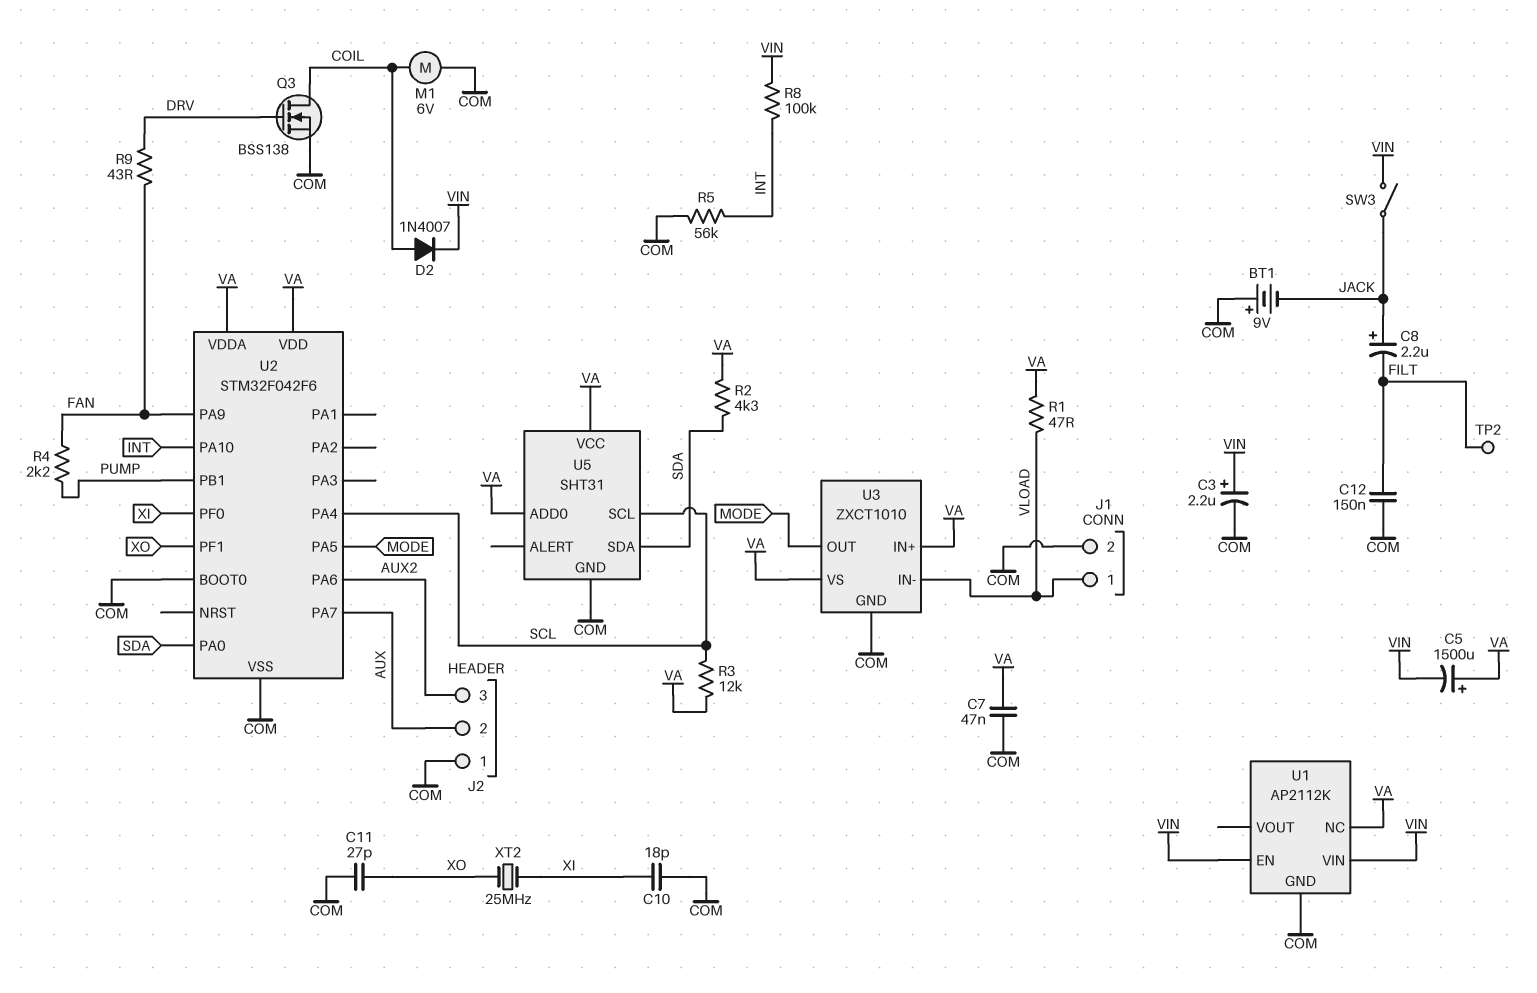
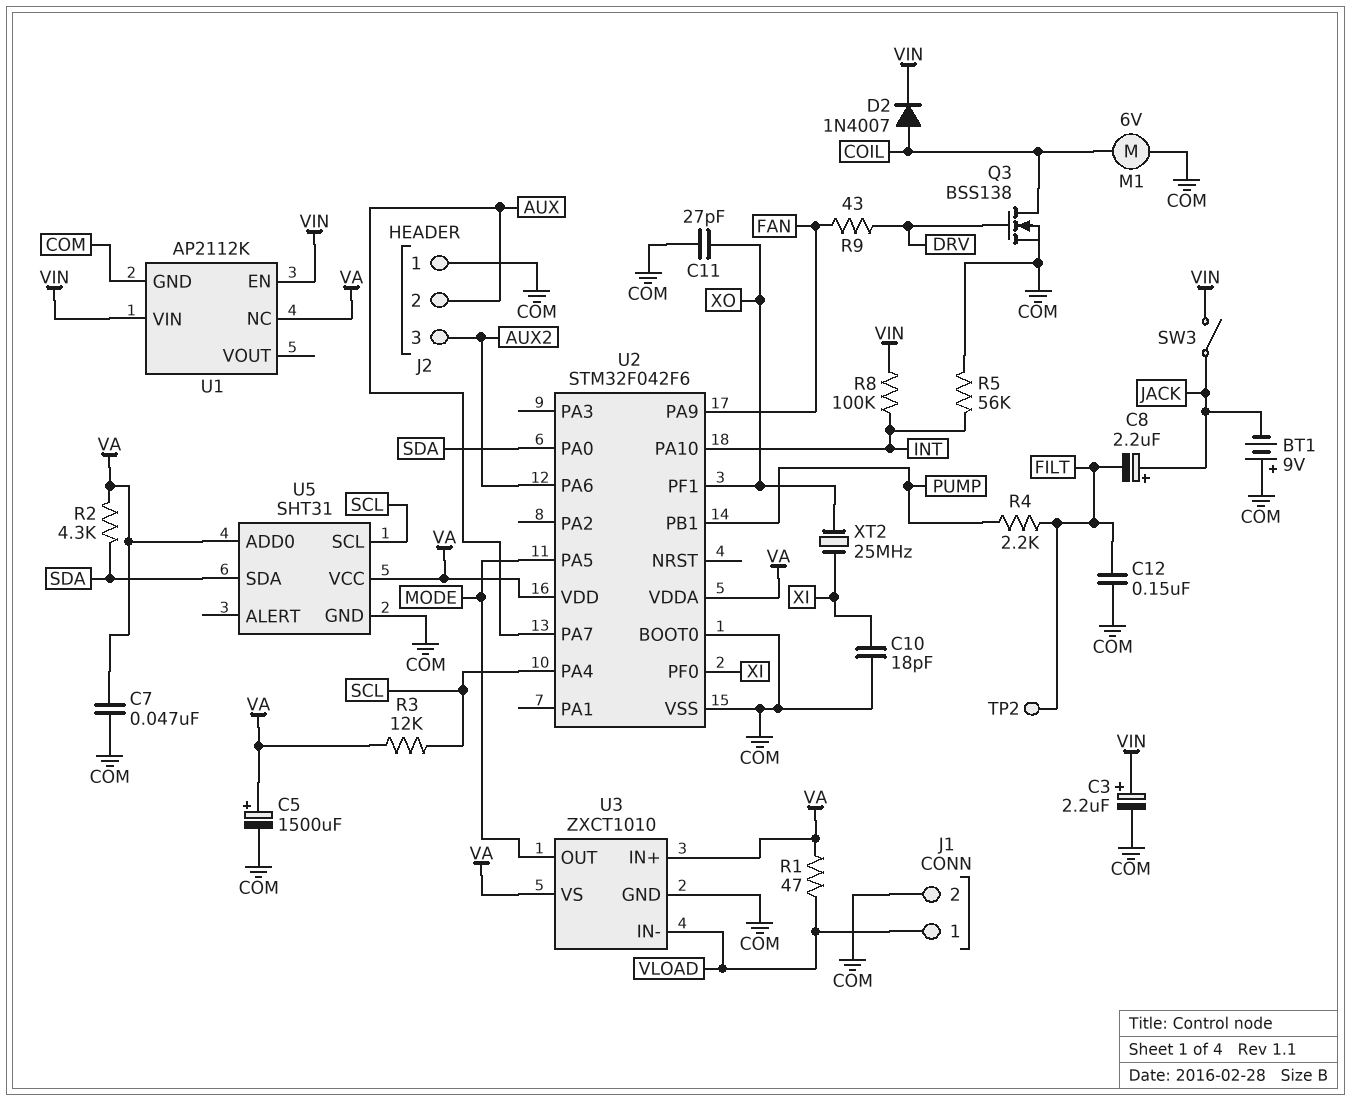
C5: 1500uF (plus VA, minus VIN) -> 1500uF (plus VA, minus COM)
R4: 2.2k (FAN, PUMP) -> 2.2k (FILT, PUMP)

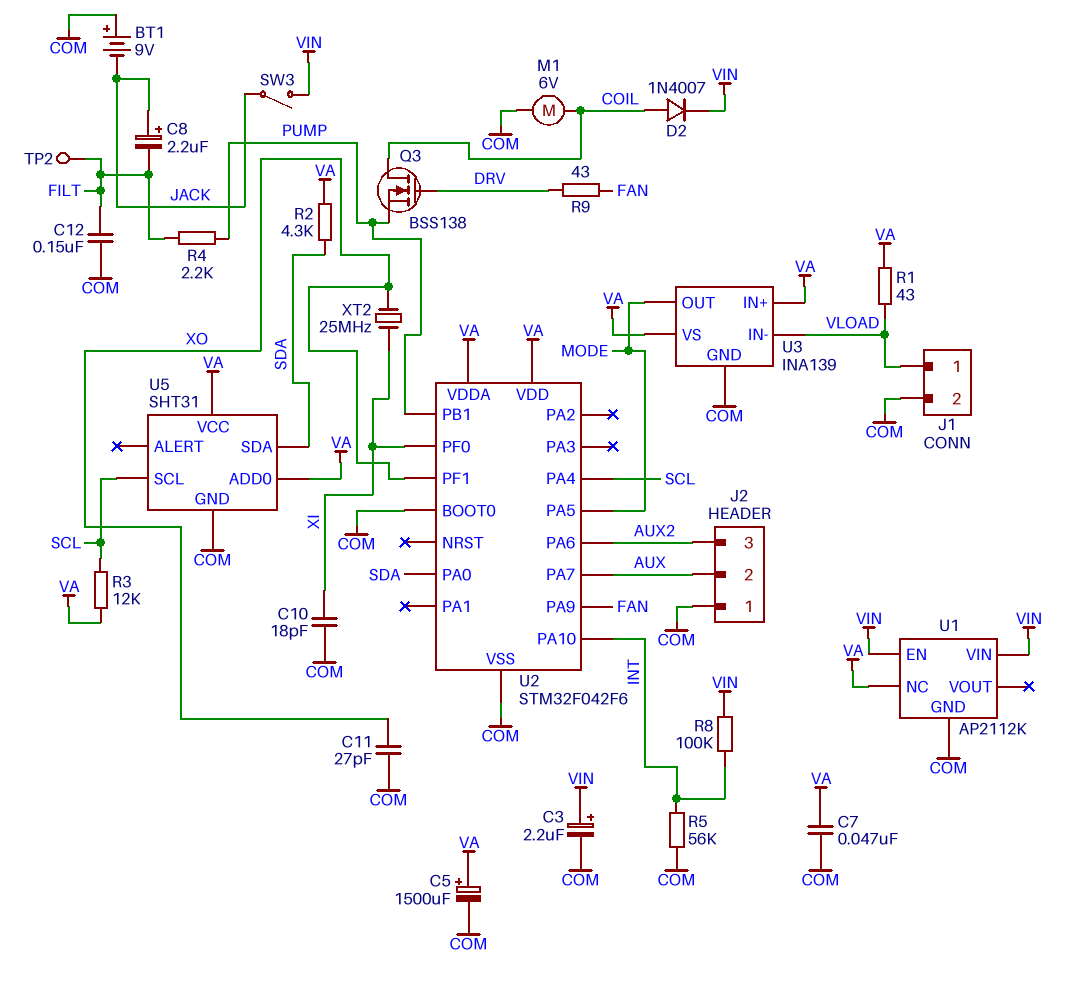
Q3: NMOS BSS138 (G DRV, D COIL, S COM) -> NMOS BSS138 (G DRV, D COIL, S PUMP)
R1: 47 (VA, VLOAD) -> 43 (VA, VLOAD)
U3: ZXCT1010 -> INA139

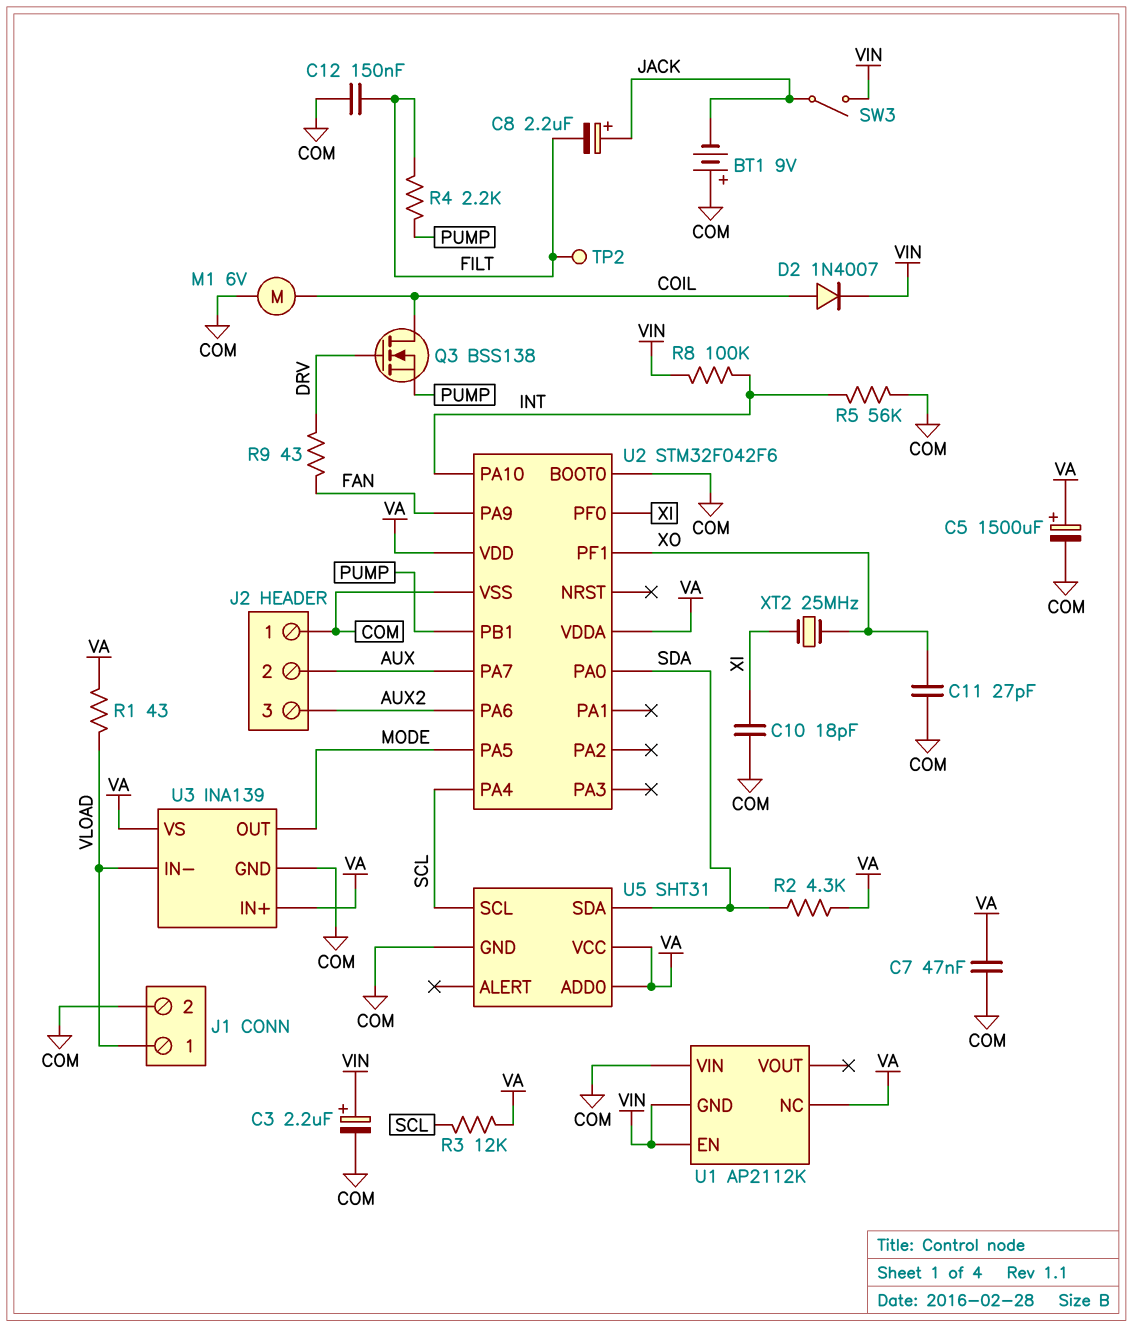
U1 pin GND: COM -> VIN
U1 pin VIN: VIN -> COM

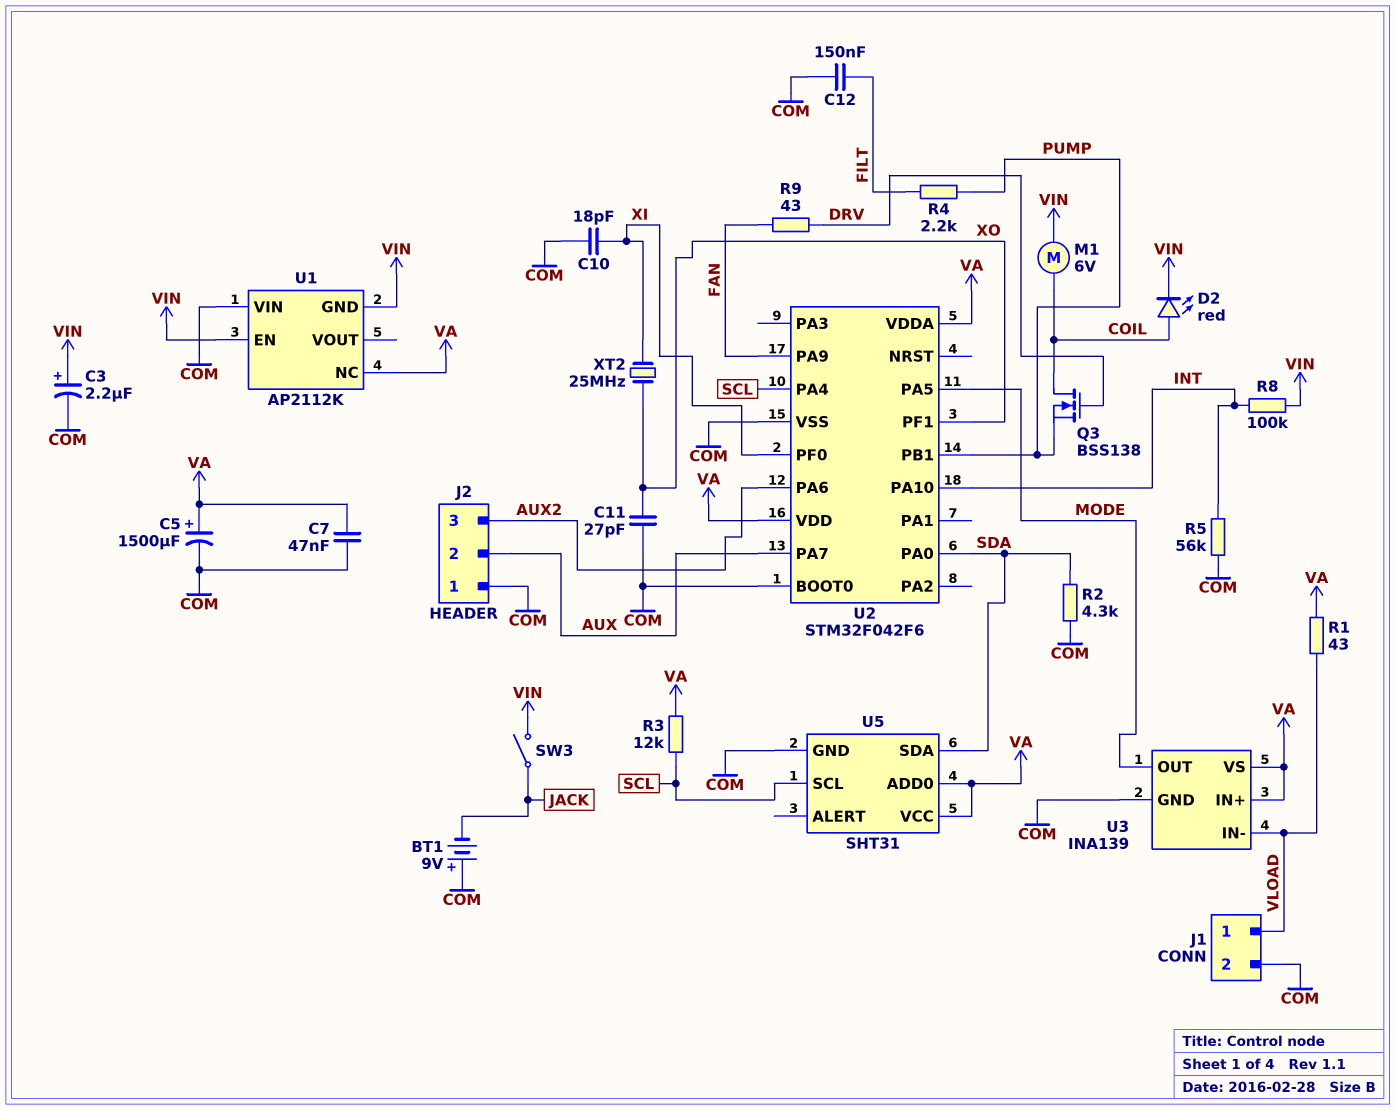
C8: 2.2uF (plus JACK, minus FILT) -> none
D2: diode 1N4007 (A COIL, K VIN) -> LED red (A COIL, K VIN)
M1: motor 6V (COIL, COM) -> motor 6V (COIL, VIN)
R2: 4.3k (SDA, VA) -> 4.3k (COM, SDA)
TP2: test point (FILT) -> none

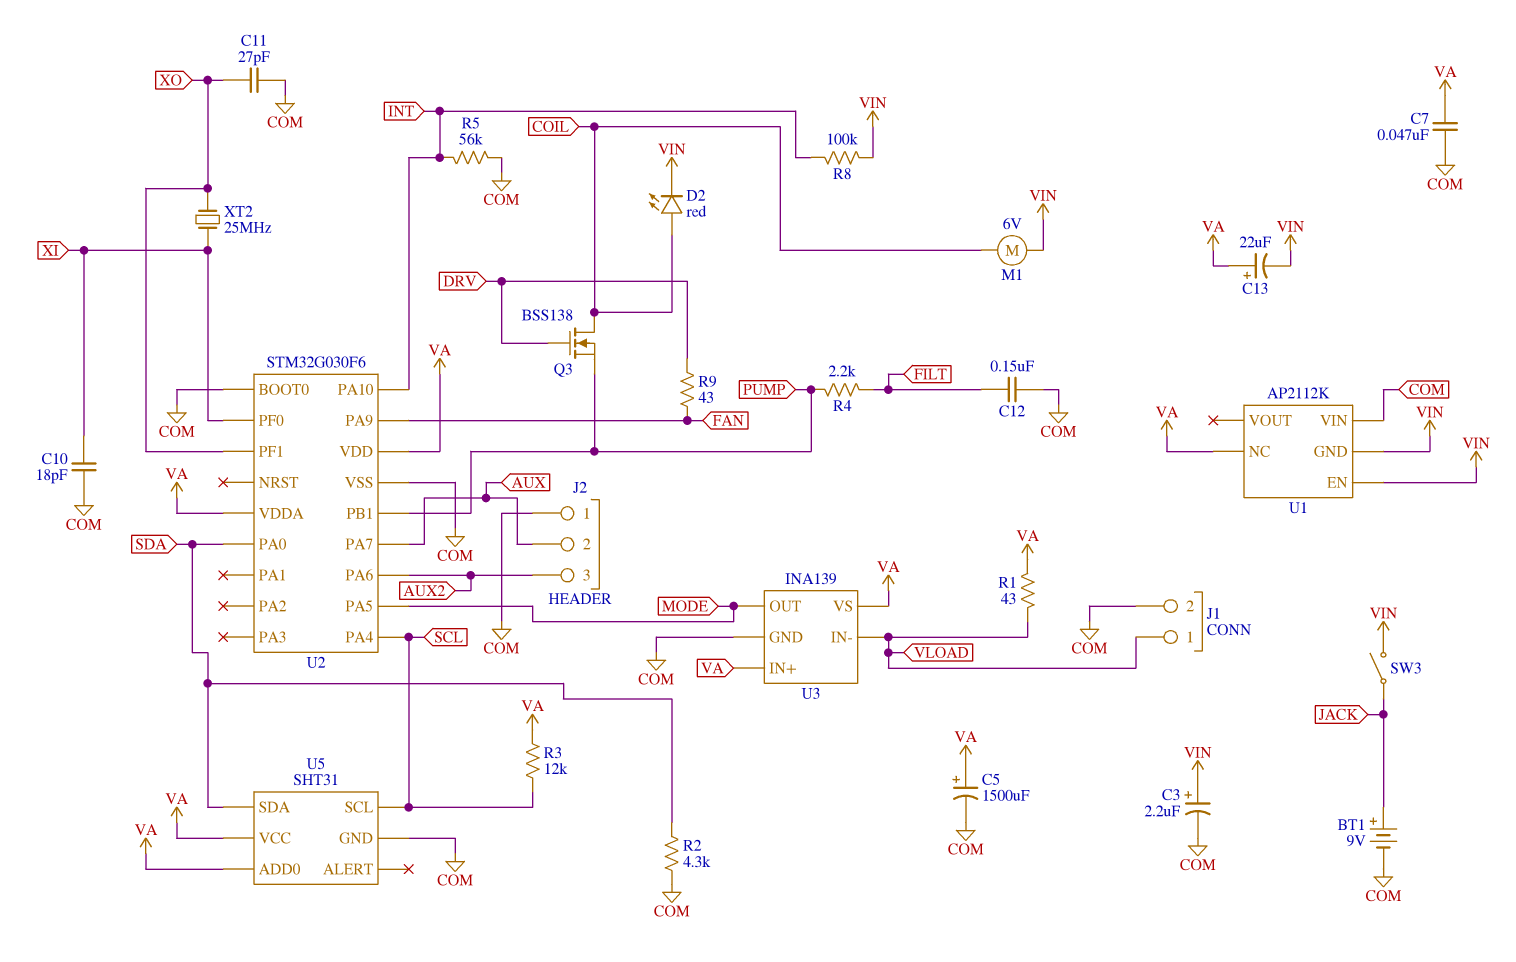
BT1: 9V (plus COM, minus JACK) -> 9V (plus JACK, minus COM)
C13: none -> 22uF (plus VA, minus VIN)
U2: STM32F042F6 -> STM32G030F6

